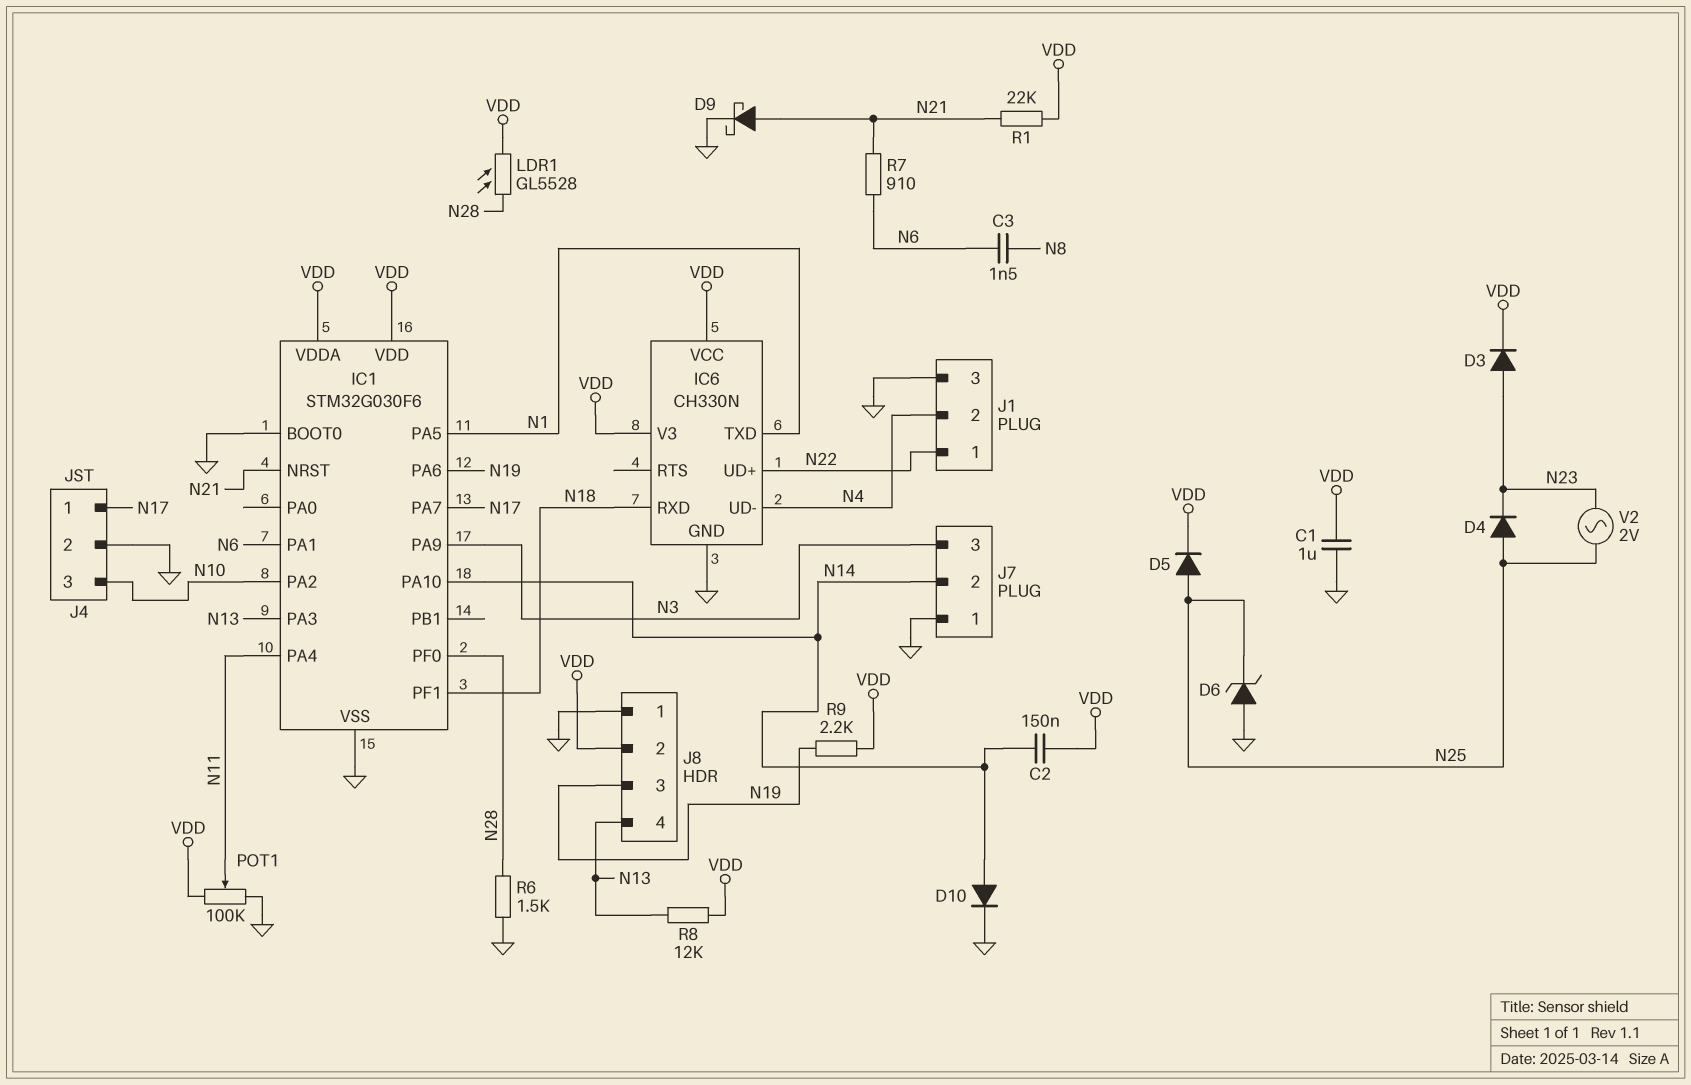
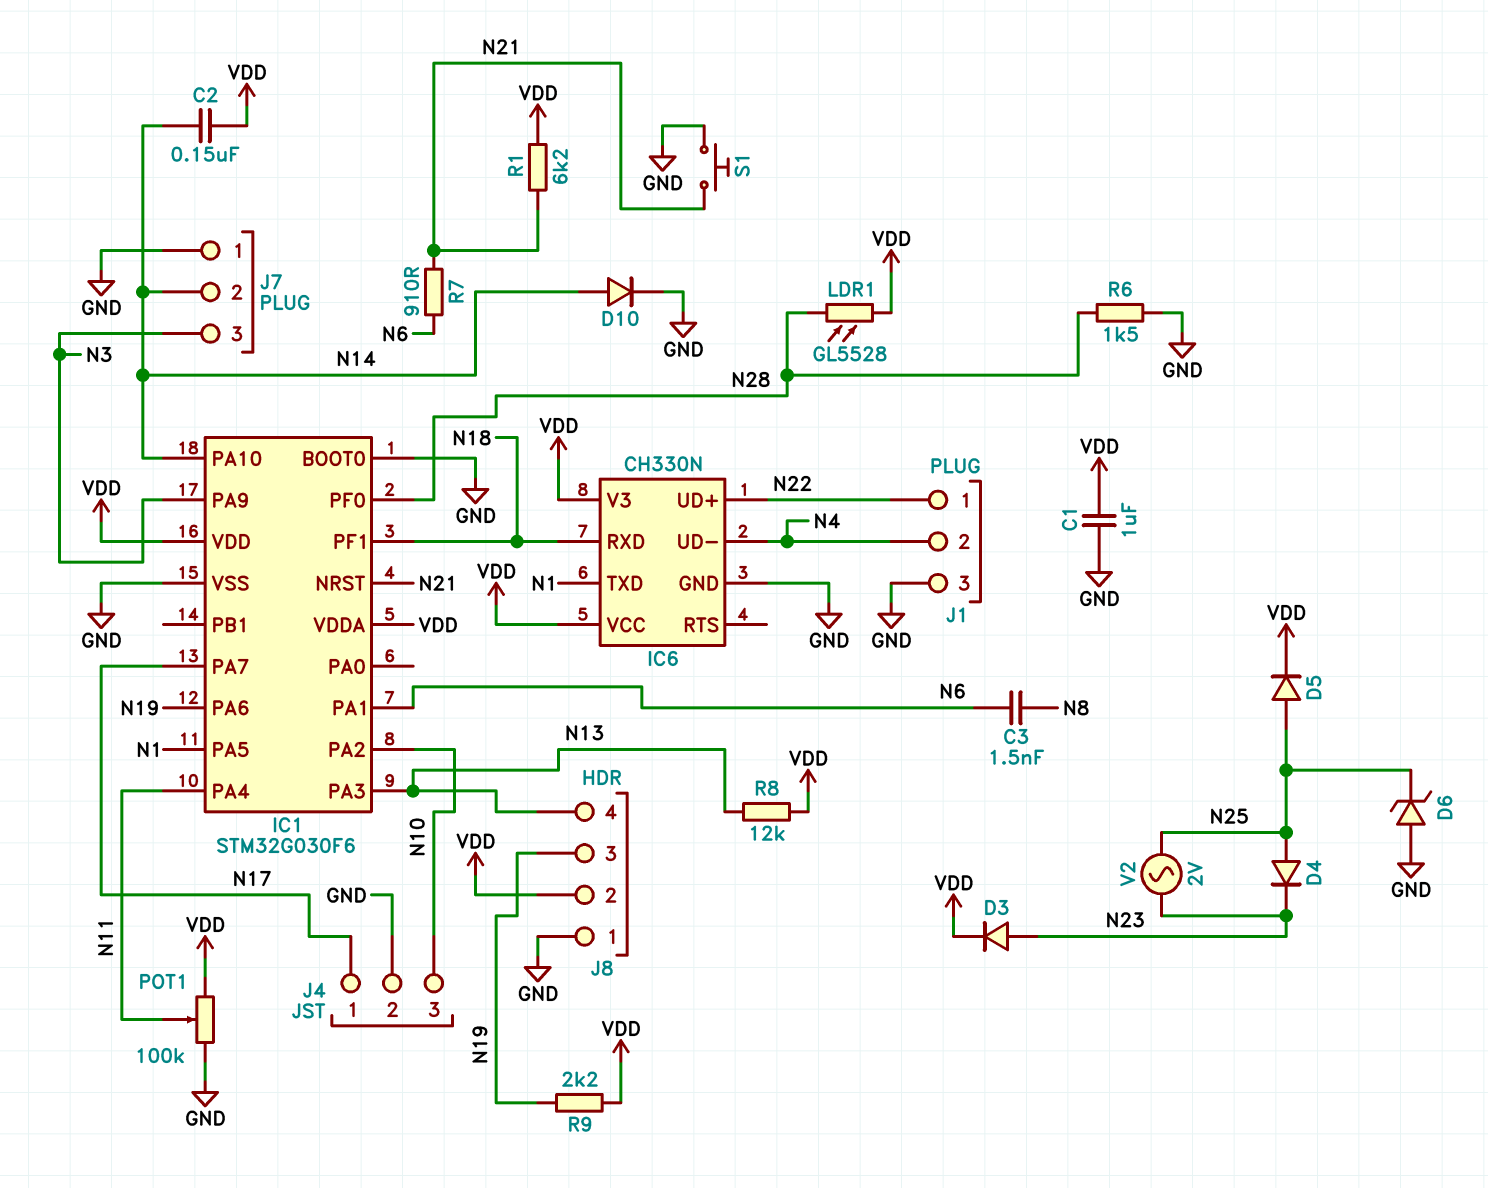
D9: schottky (A N21, K GND) -> none
R1: 22k (N21, VDD) -> 6.2k (N21, VDD)
S1: none -> button (GND, N21)

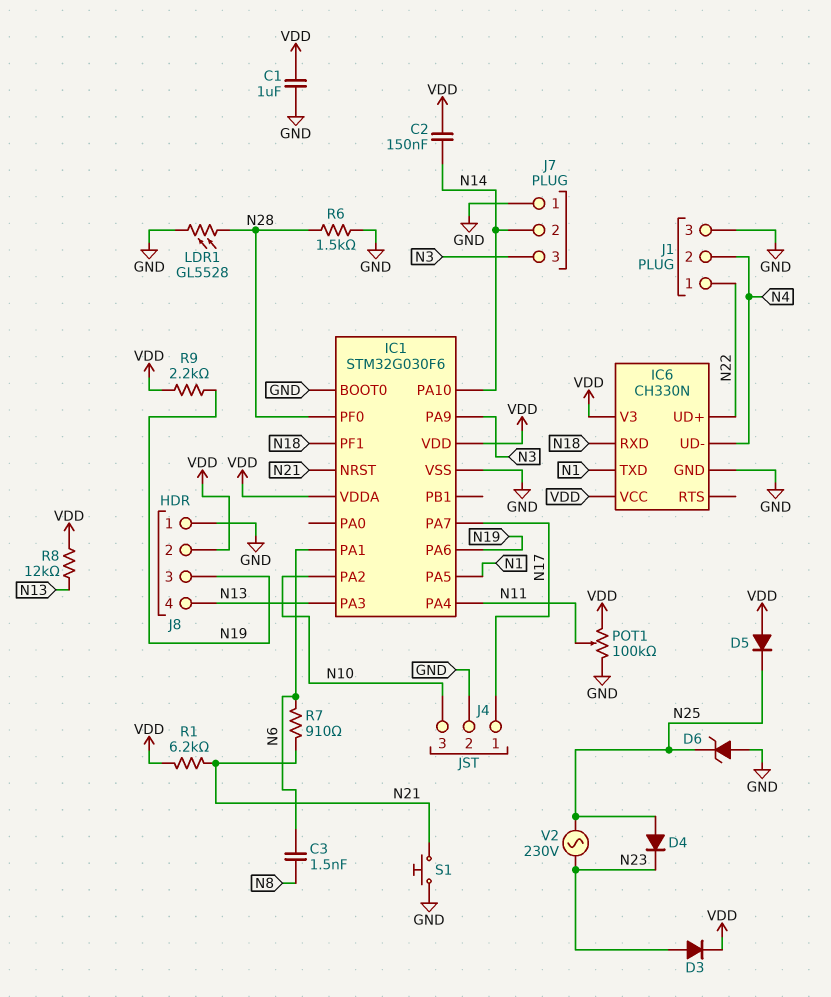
D5: diode (A N25, K VDD) -> diode (A VDD, K N25)
D10: diode (A N14, K GND) -> none
LDR1: GL5528 (N28, VDD) -> GL5528 (GND, N28)
V2: AC 2V (N23, N25) -> AC 230V (N23, N25)

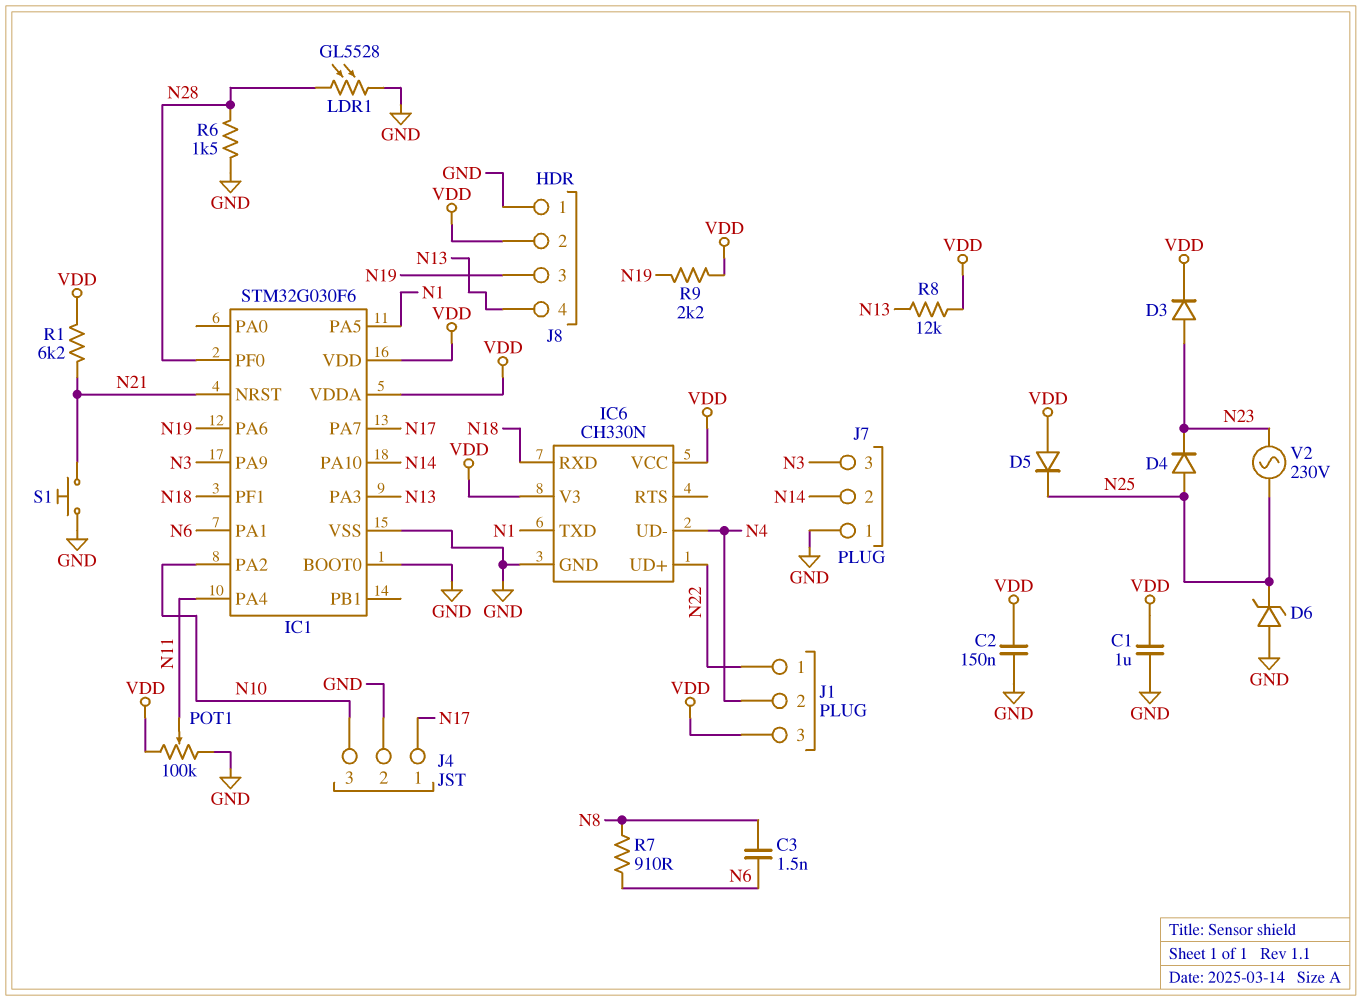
C2: 150nF (N14, VDD) -> 150nF (GND, VDD)
J1 pin 3: GND -> VDD
R7: 910 (N6, N21) -> 910 (N6, N8)

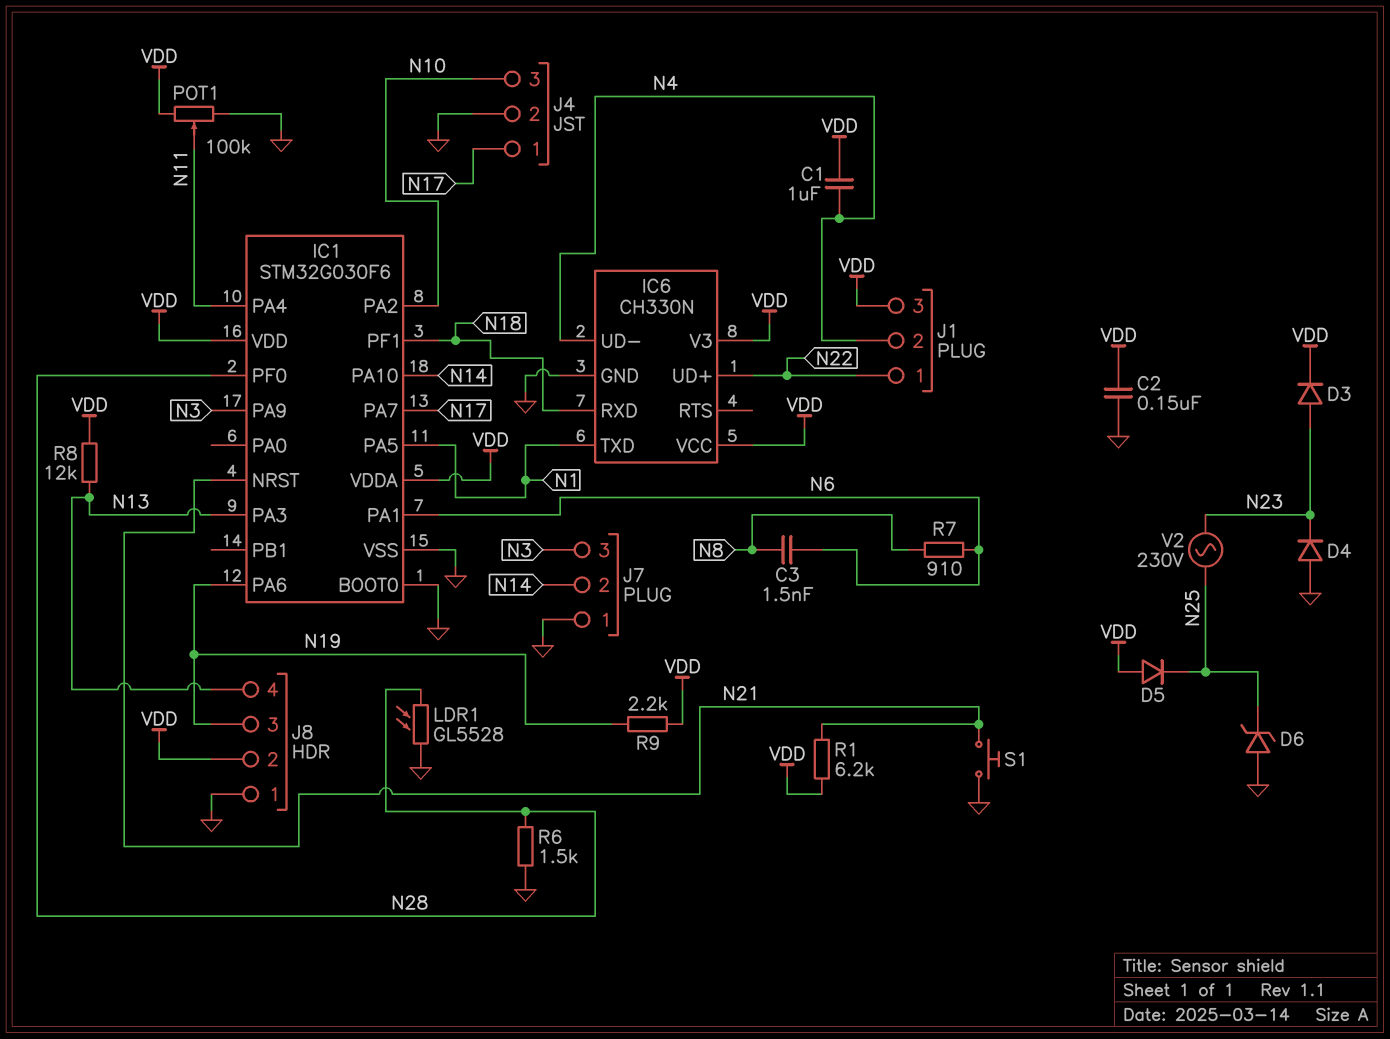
C1: 1uF (GND, VDD) -> 1uF (N4, VDD)
D4: diode (A N25, K N23) -> diode (A GND, K N23)

